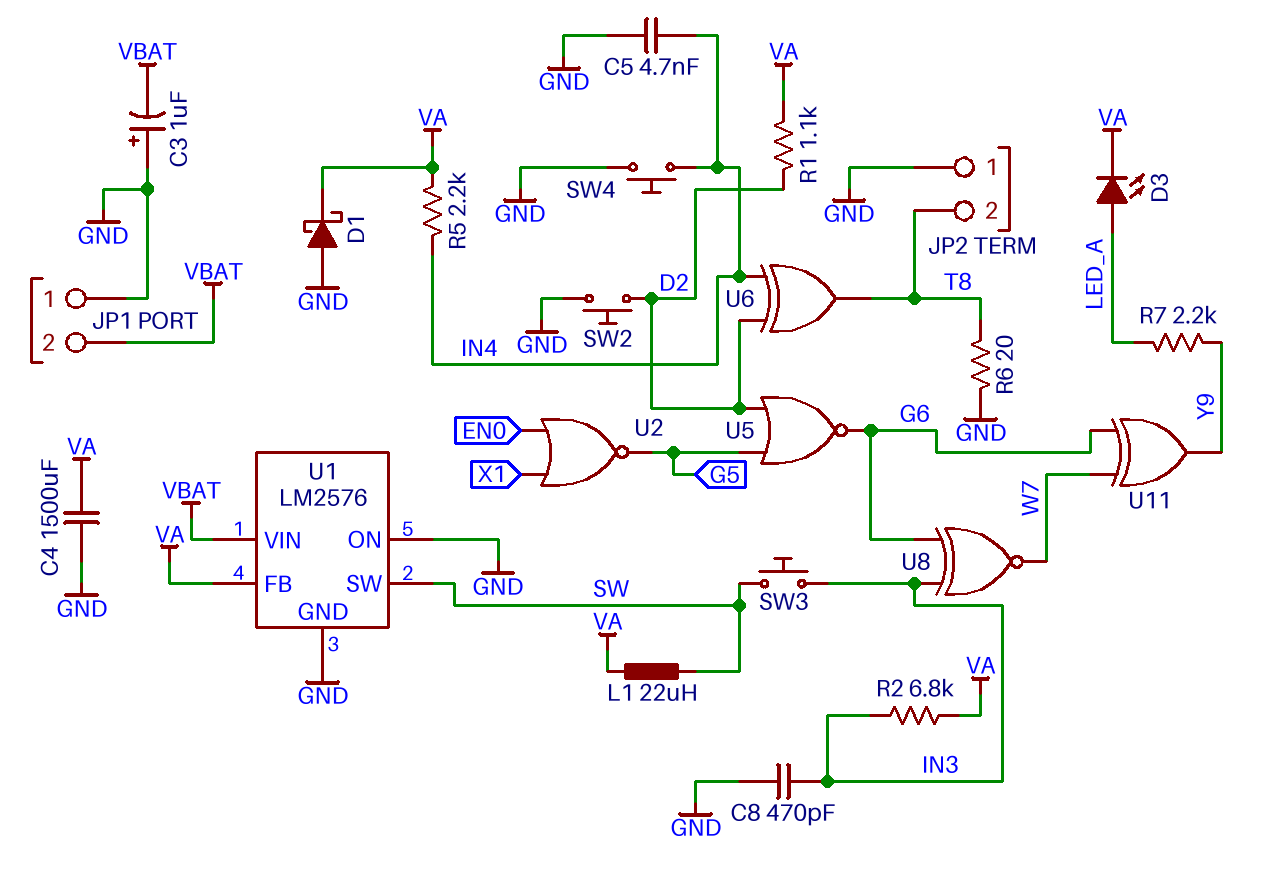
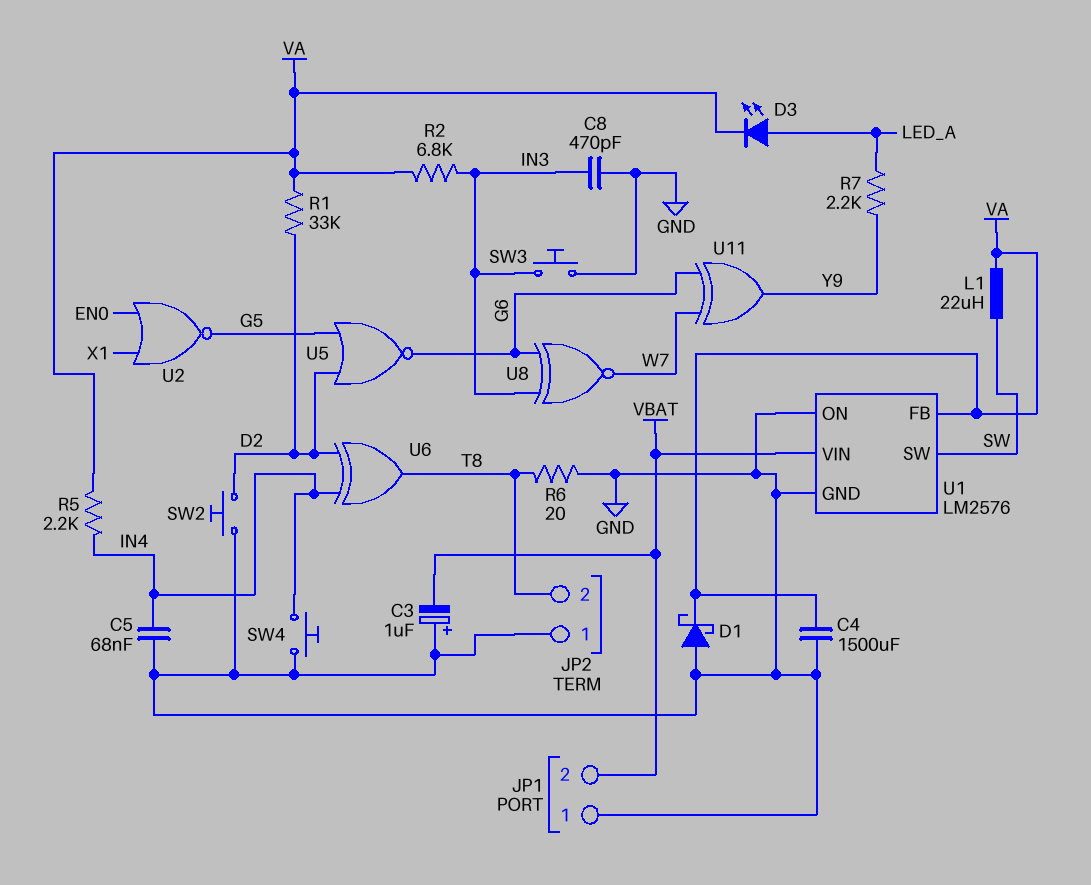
C5: 4.7nF (GND, IN4) -> 68nF (GND, IN4)
R1: 1.1k (D2, VA) -> 33k (D2, VA)
SW3: button (IN3, SW) -> button (GND, IN3)

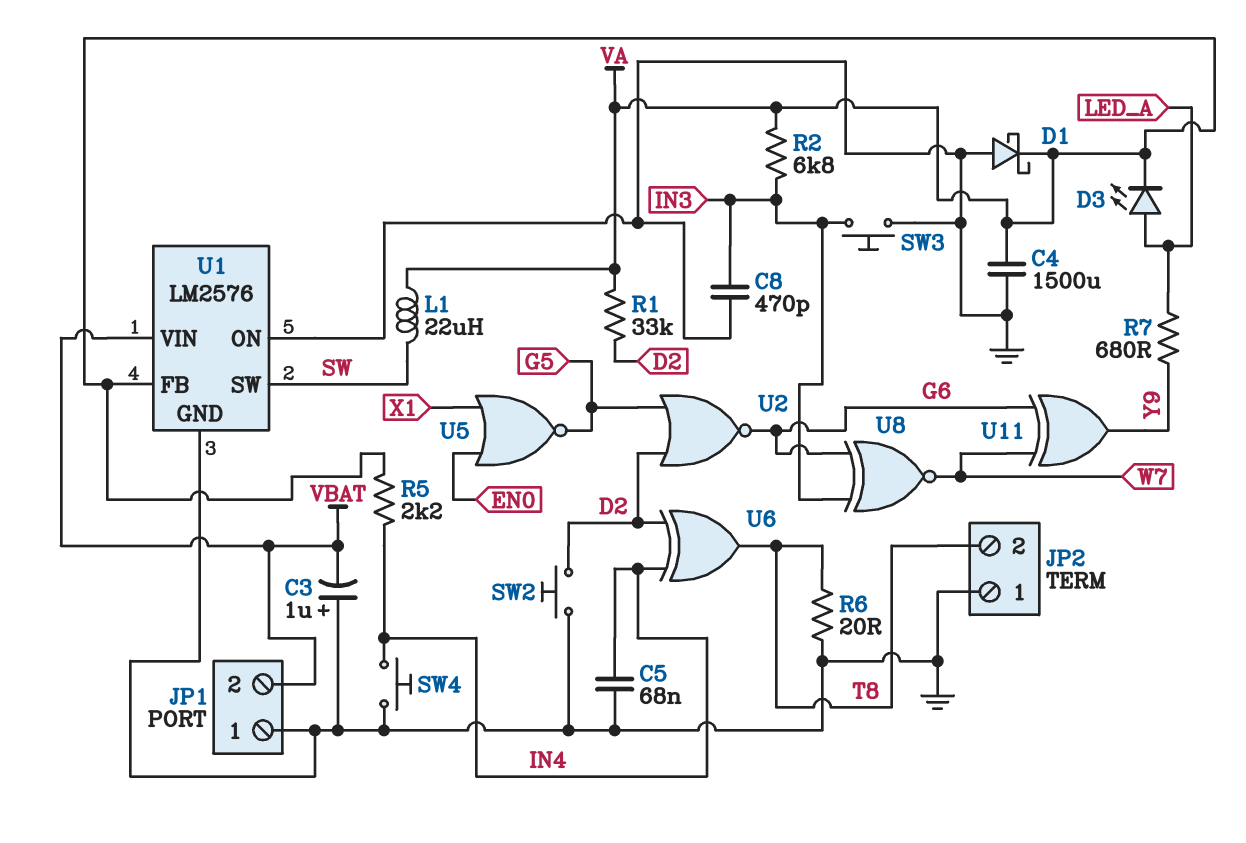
R7: 2.2k (LED_A, Y9) -> 680 (LED_A, Y9)
U2: NOR (in EN0, in X1, out G5) -> NOR (in D2, in G5, out G6)
U5: NOR (in D2, in G5, out G6) -> NOR (in EN0, in X1, out G5)

